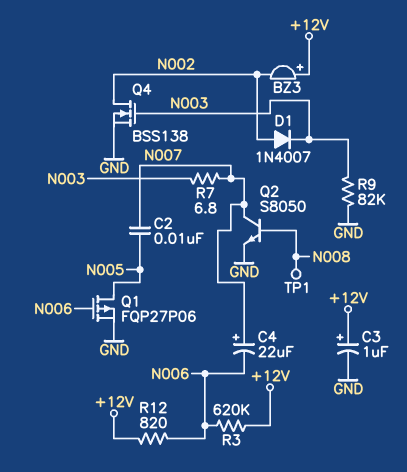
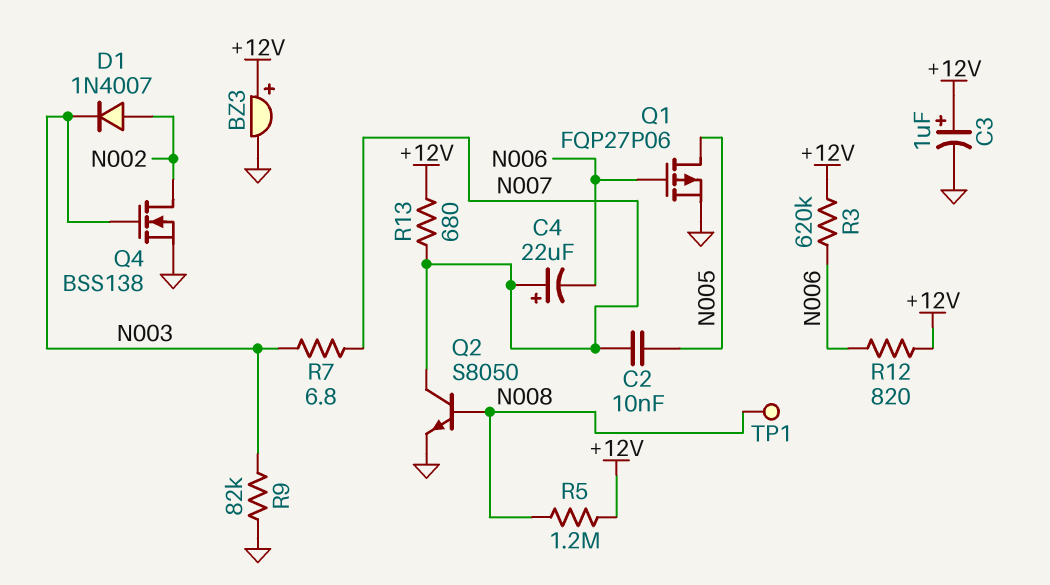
BZ3: buzzer (plus +12V, minus N002) -> buzzer (plus +12V, minus GND)
R5: none -> 1.2M (+12V, N008)
R13: none -> 680 (+12V, N007)

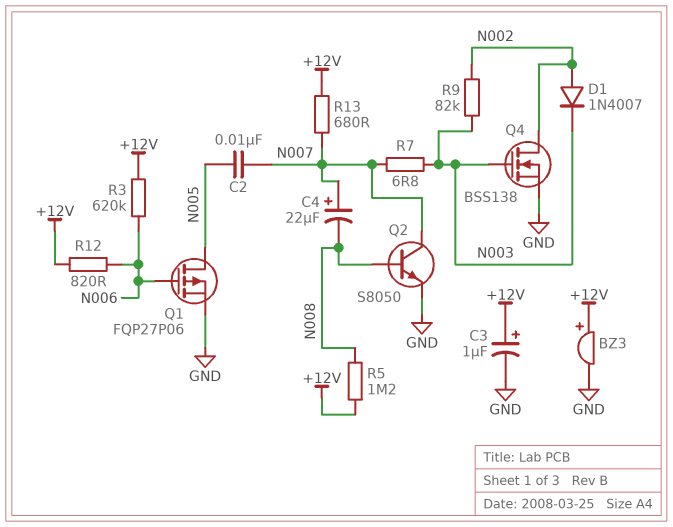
C4: 22uF (plus N007, minus N006) -> 22uF (plus N007, minus N008)
R9: 82k (GND, N003) -> 82k (N002, N003)
TP1: test point (N008) -> none

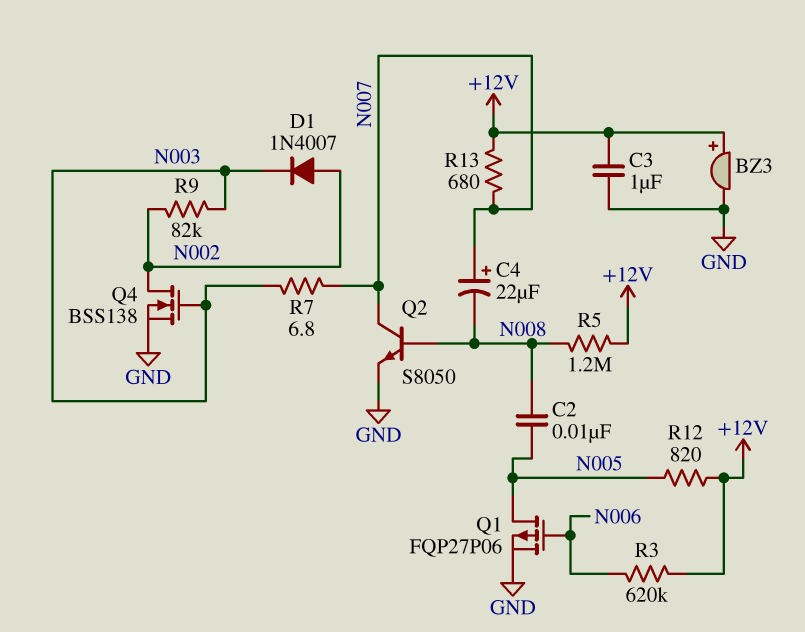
C2: 10nF (N005, N007) -> 10nF (N005, N008)
C3: 1uF (plus +12V, minus GND) -> 1uF (+12V, GND)
R12: 820 (+12V, N006) -> 820 (+12V, N005)

